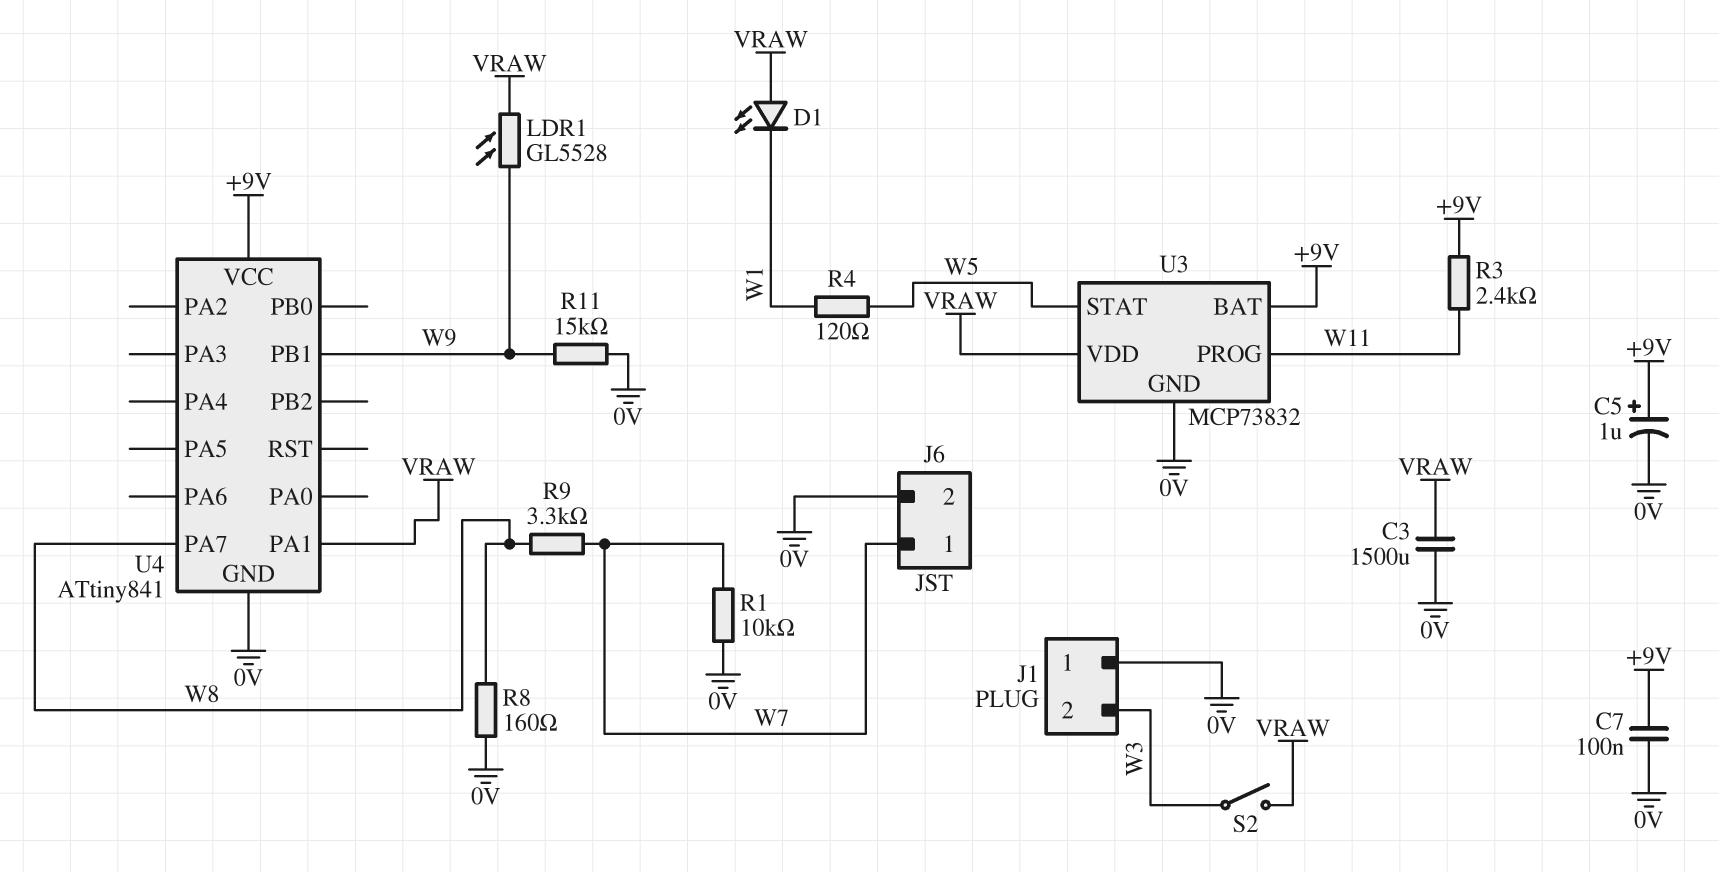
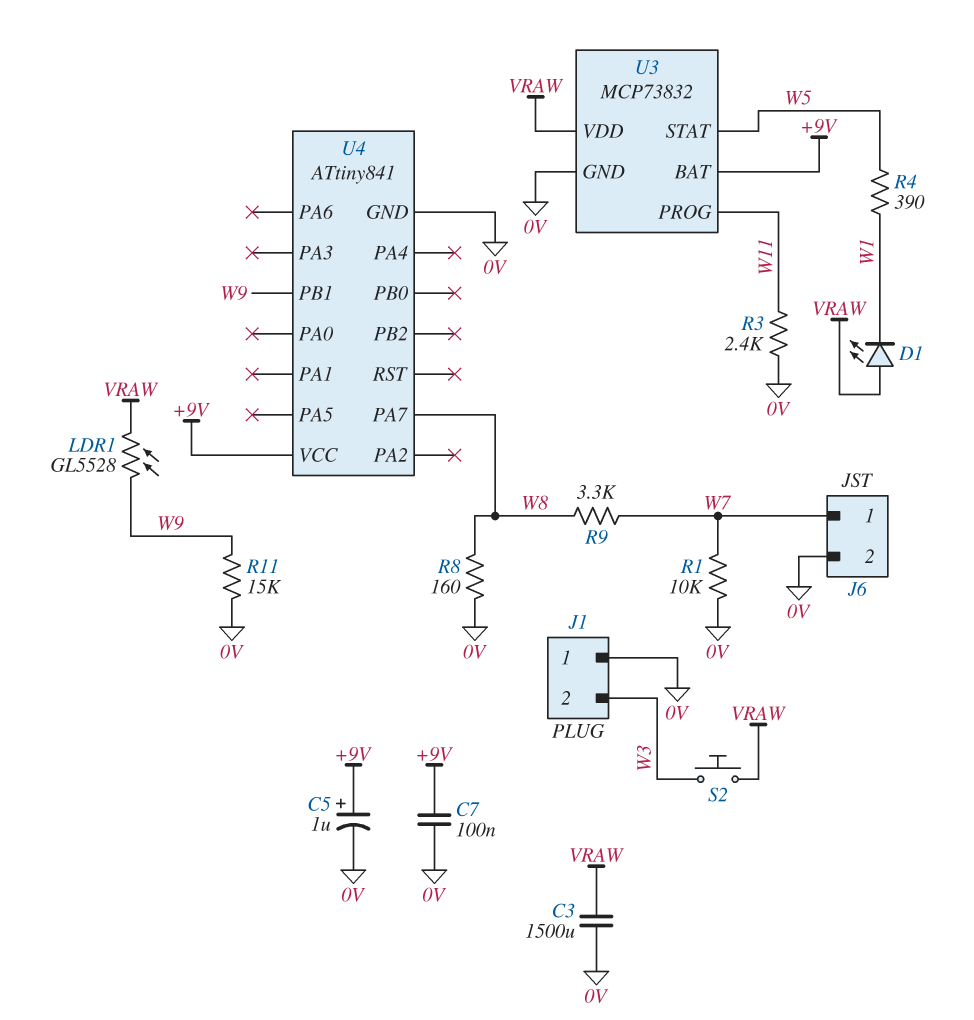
R3: 2.4k (+9V, W11) -> 2.4k (0V, W11)
R4: 120 (W1, W5) -> 390 (W1, W5)
S2: switch (VRAW, W3) -> button (VRAW, W3)
U4 pin PA1: VRAW -> none

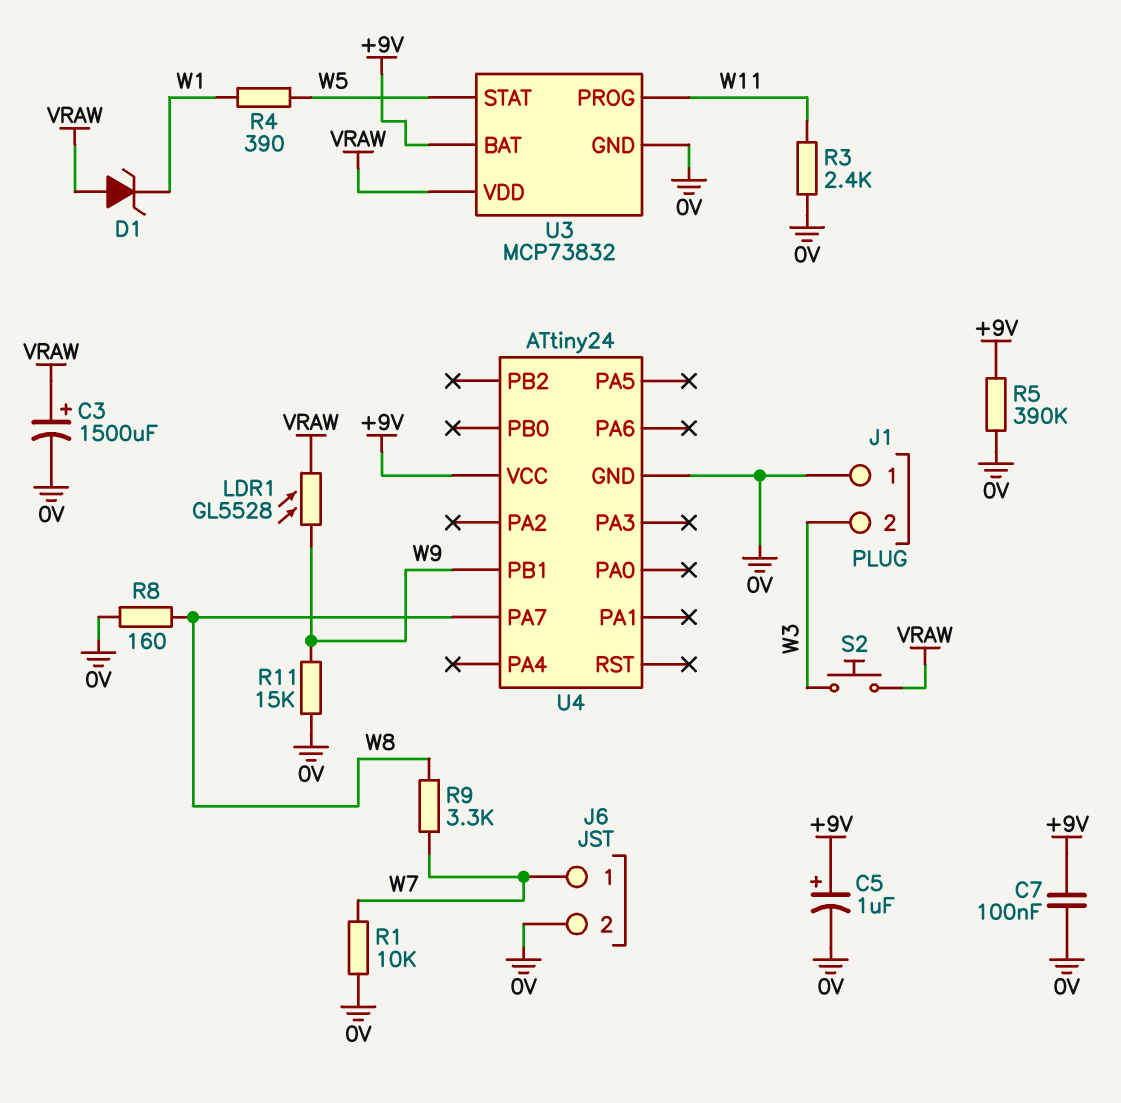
C3: 1500uF (0V, VRAW) -> 1500uF (plus VRAW, minus 0V)
D1: LED (A VRAW, K W1) -> zener (A VRAW, K W1)
R5: none -> 390k (+9V, 0V)
U4: ATtiny841 -> ATtiny24

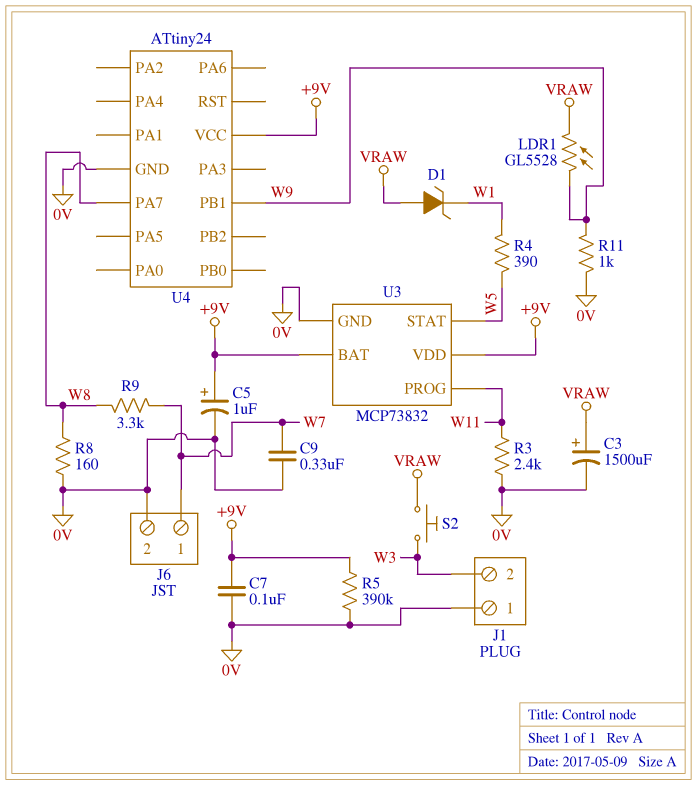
C9: none -> 330nF (0V, W7)
R1: 10k (0V, W7) -> none
R11: 15k (0V, W9) -> 1k (0V, W9)
U3 pin VDD: VRAW -> +9V

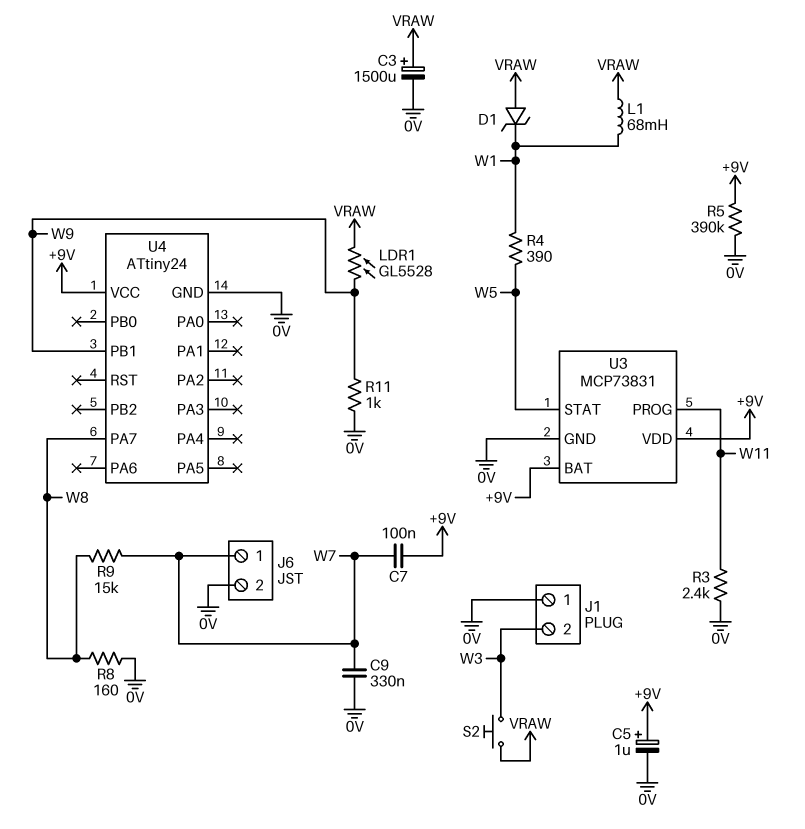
C7: 100nF (+9V, 0V) -> 100nF (+9V, W7)
L1: none -> 68mH (VRAW, W1)
R9: 3.3k (W7, W8) -> 15k (W7, W8)
U3: MCP73832 -> MCP73831

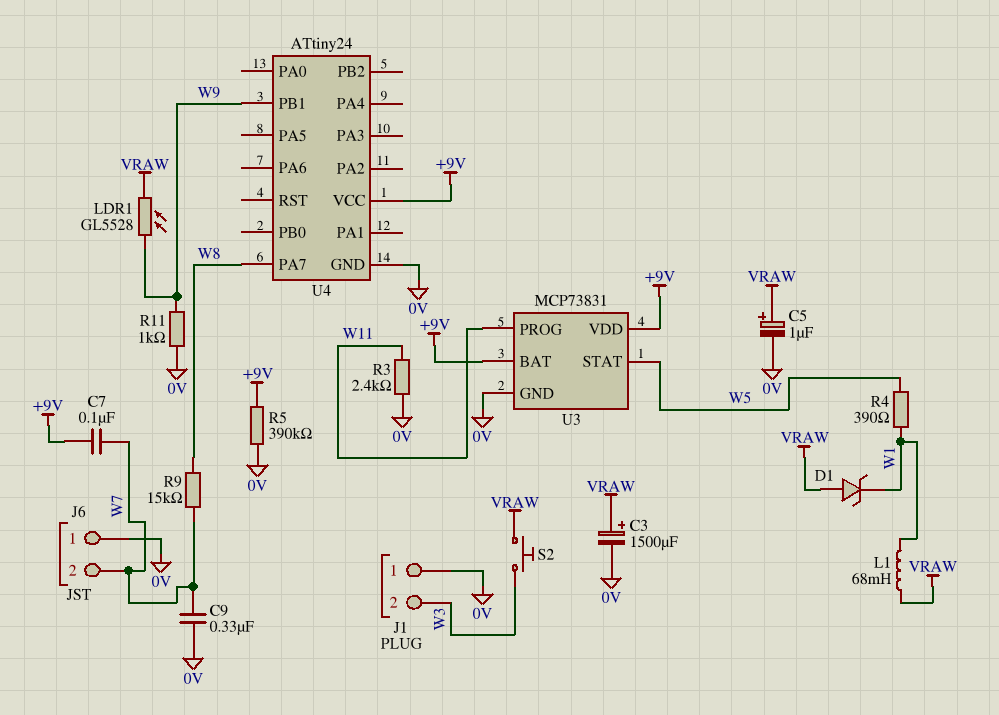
C5: 1uF (plus +9V, minus 0V) -> 1uF (plus VRAW, minus 0V)
J6 pin 1: W7 -> 0V
J6 pin 2: 0V -> W7
R8: 160 (0V, W8) -> none

